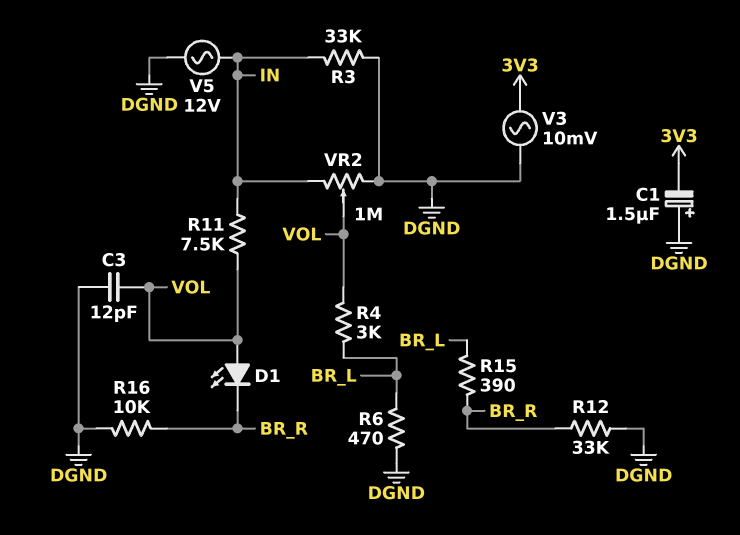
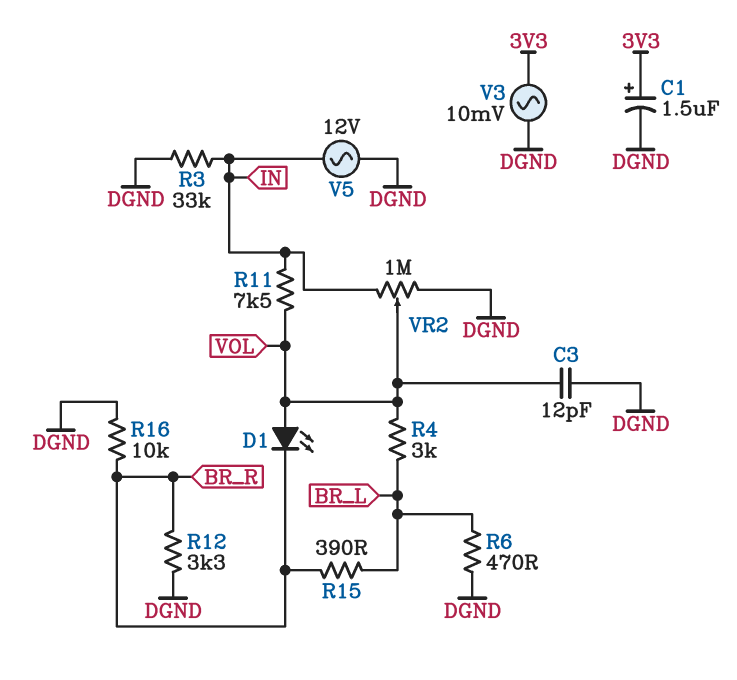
C1: 1.5uF (plus DGND, minus 3V3) -> 1.5uF (plus 3V3, minus DGND)
R12: 33k (BR_R, DGND) -> 3.3k (BR_R, DGND)

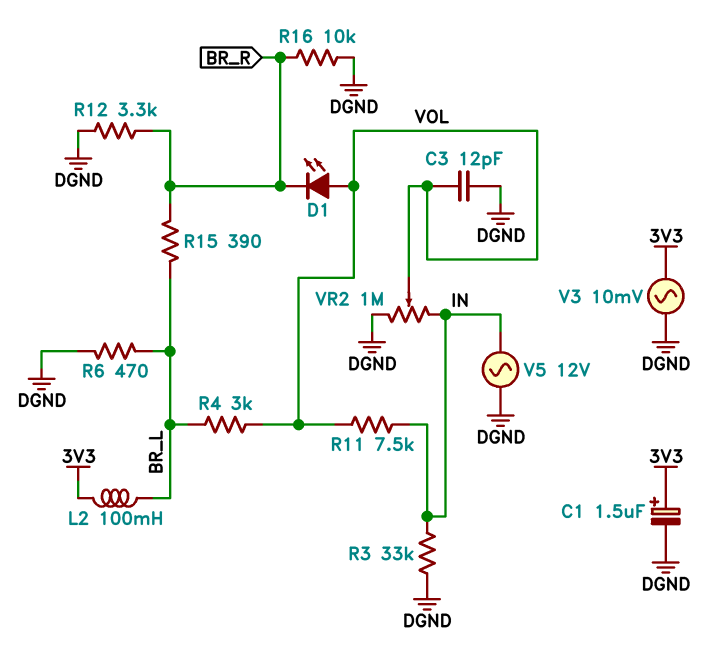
L2: none -> 100mH (3V3, BR_L)

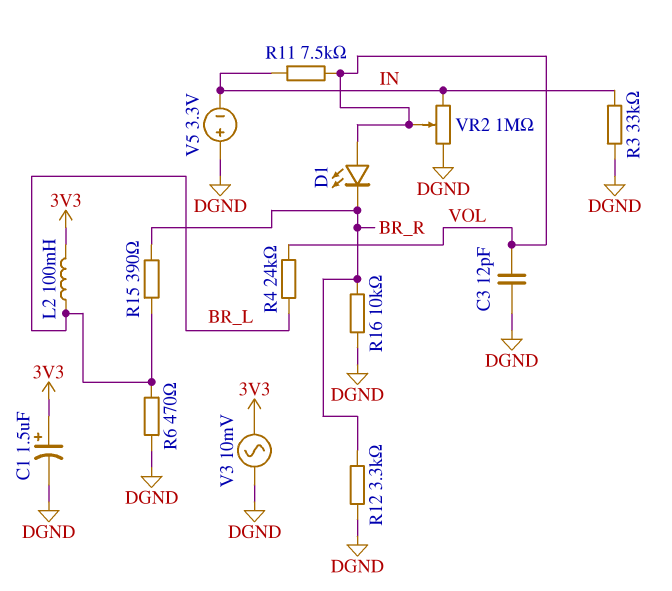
R4: 3k (BR_L, VOL) -> 24k (BR_L, VOL)
V5: AC 12V (DGND, IN) -> 3.3V (plus DGND, minus IN)

